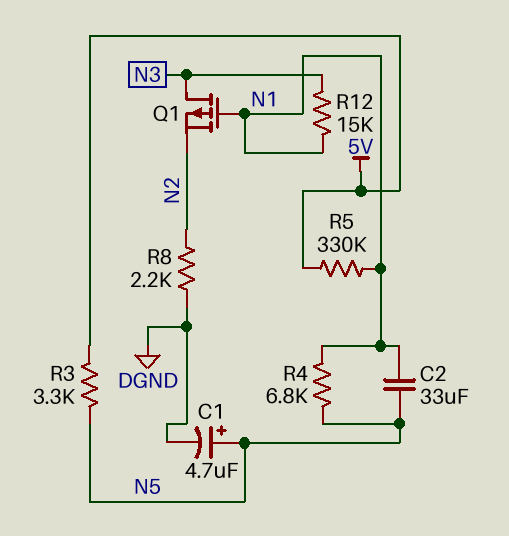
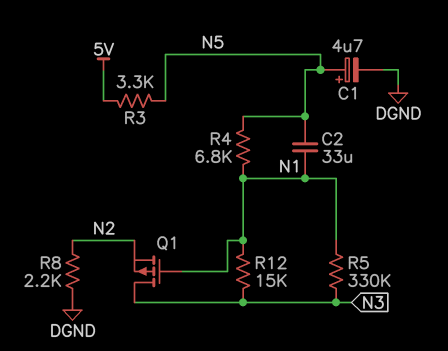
R5: 330k (5V, N1) -> 330k (N1, N3)

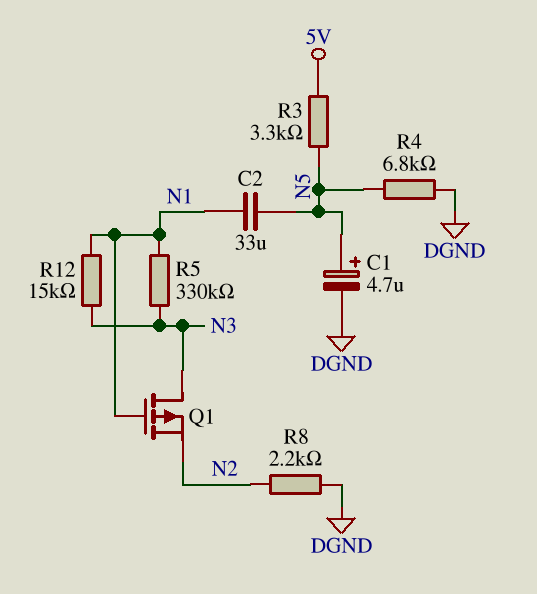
R4: 6.8k (N1, N5) -> 6.8k (DGND, N5)

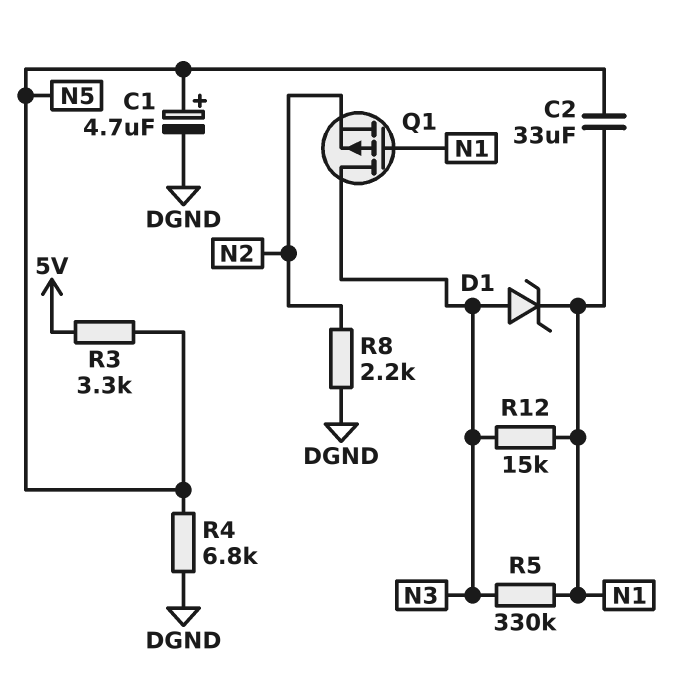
D1: none -> zener (A N3, K N1)

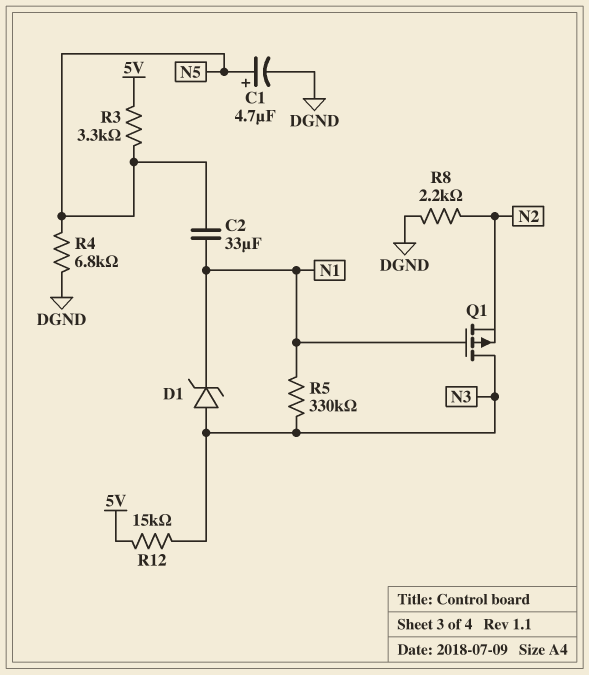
R12: 15k (N1, N3) -> 15k (5V, N3)

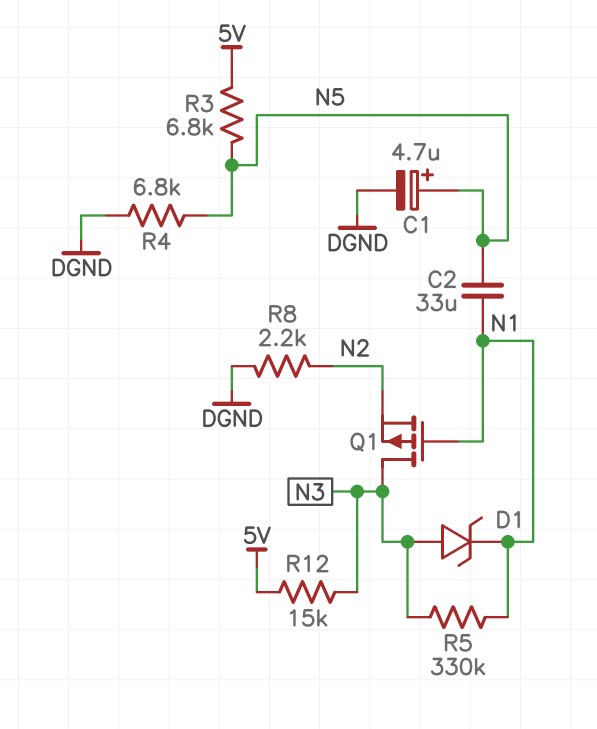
R3: 3.3k (5V, N5) -> 6.8k (5V, N5)

